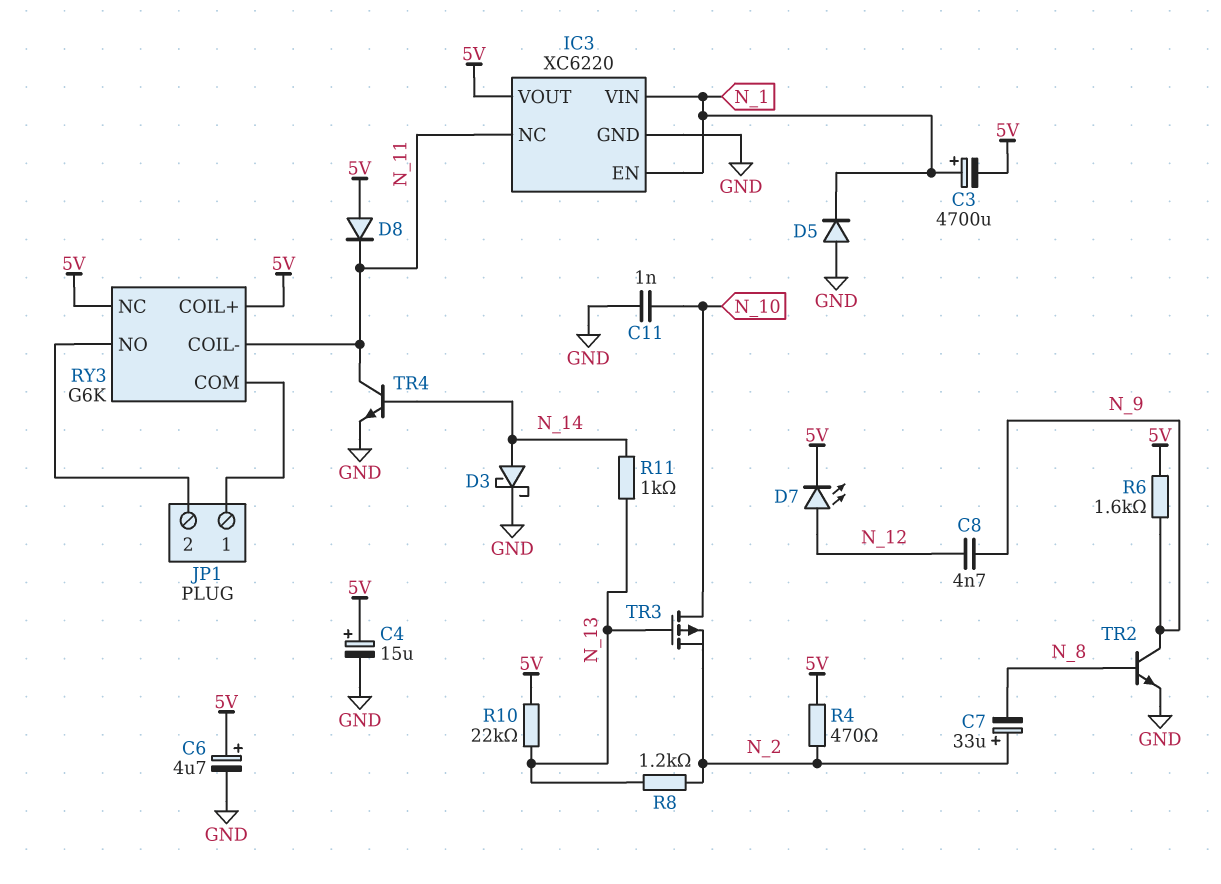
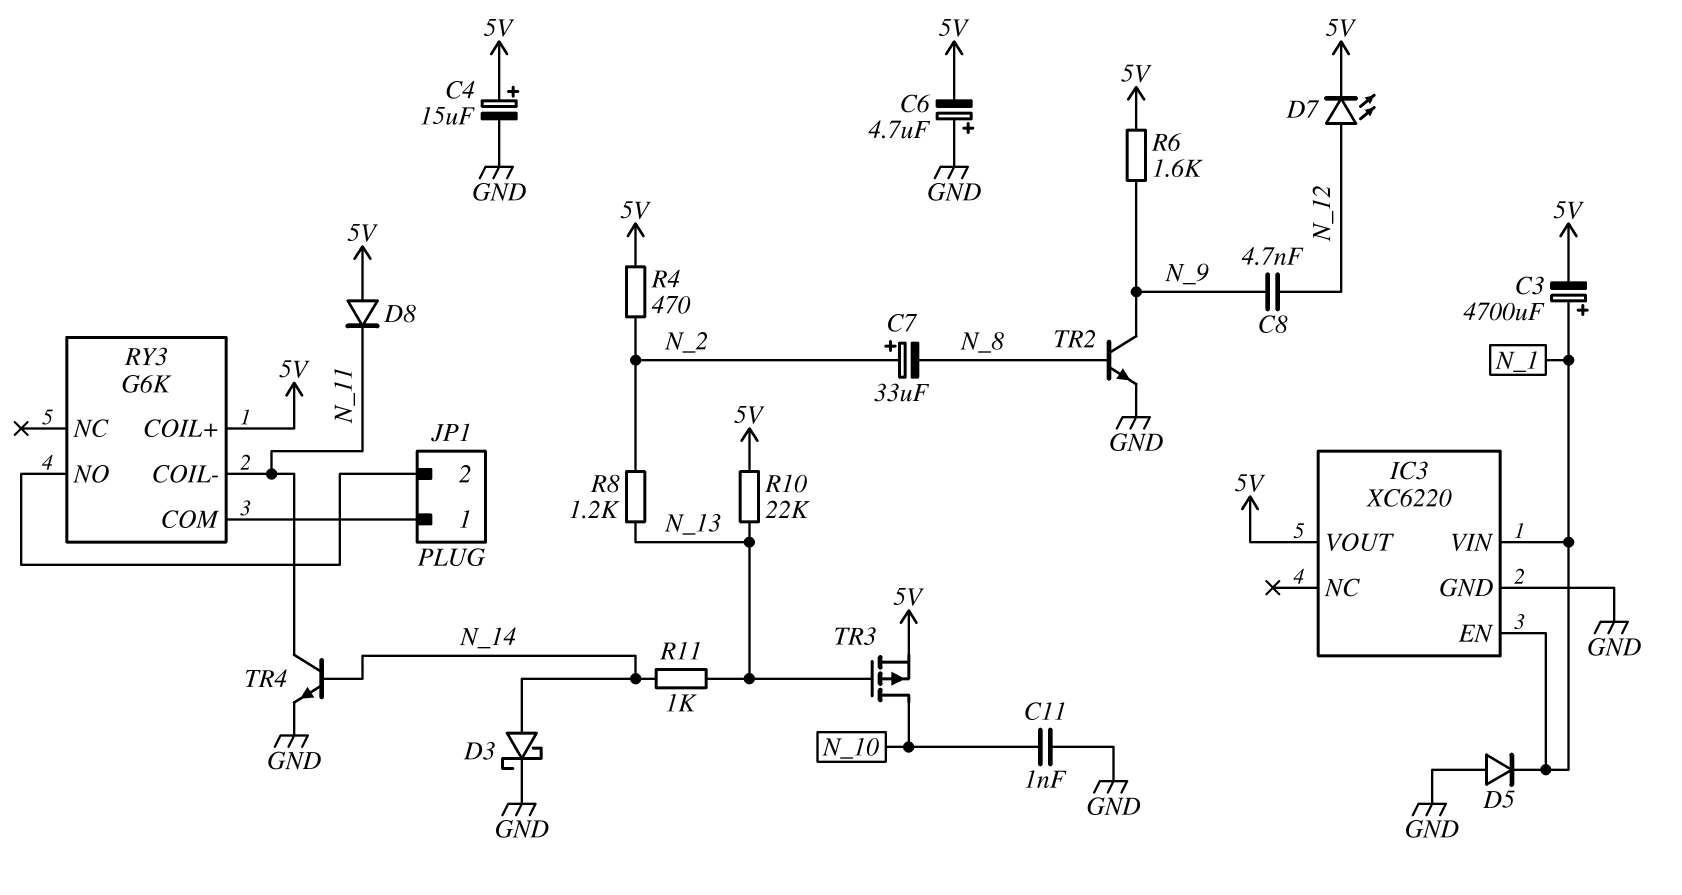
C6: 4.7uF (plus 5V, minus GND) -> 4.7uF (plus GND, minus 5V)
IC3 pin NC: N_11 -> none
RY3 pin NC: 5V -> none
TR3: PMOS (G N_13, D N_10, S N_2) -> PMOS (G N_13, D N_10, S 5V)

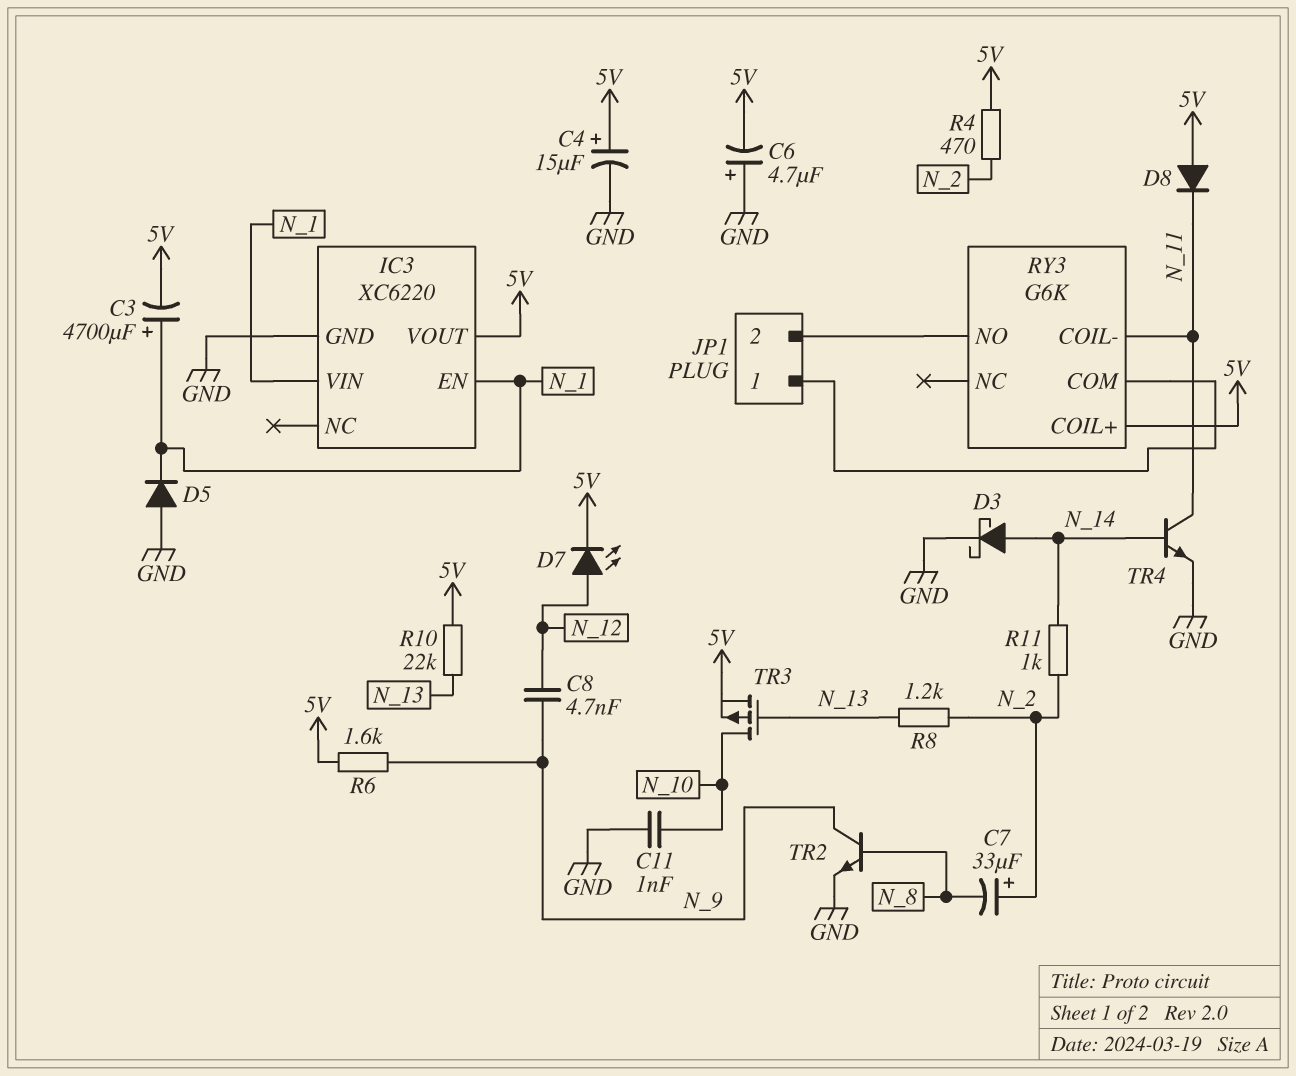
R11: 1k (N_13, N_14) -> 1k (N_2, N_14)

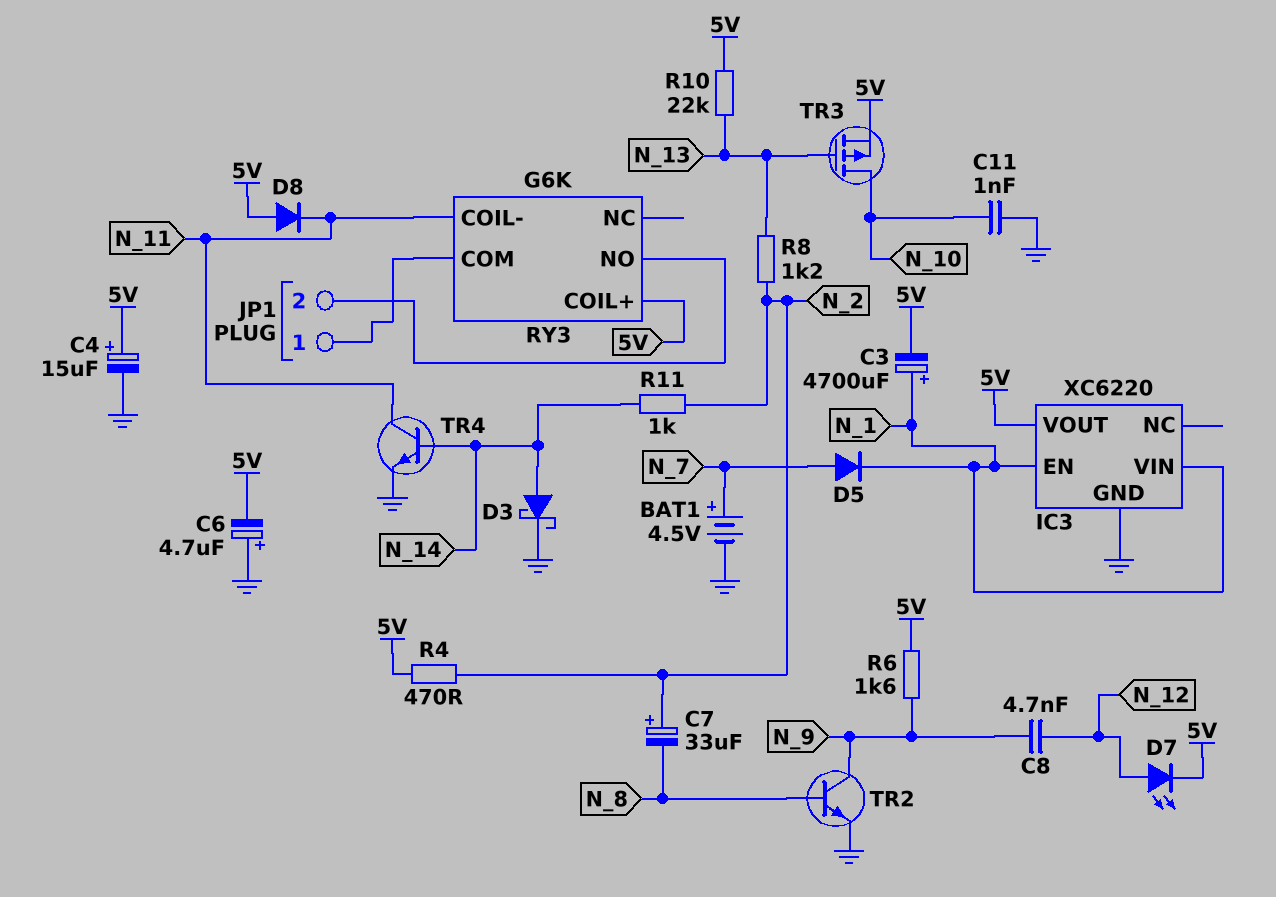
BAT1: none -> 4.5V (plus N_7, minus GND)
D5: diode (A GND, K N_1) -> diode (A N_7, K N_1)

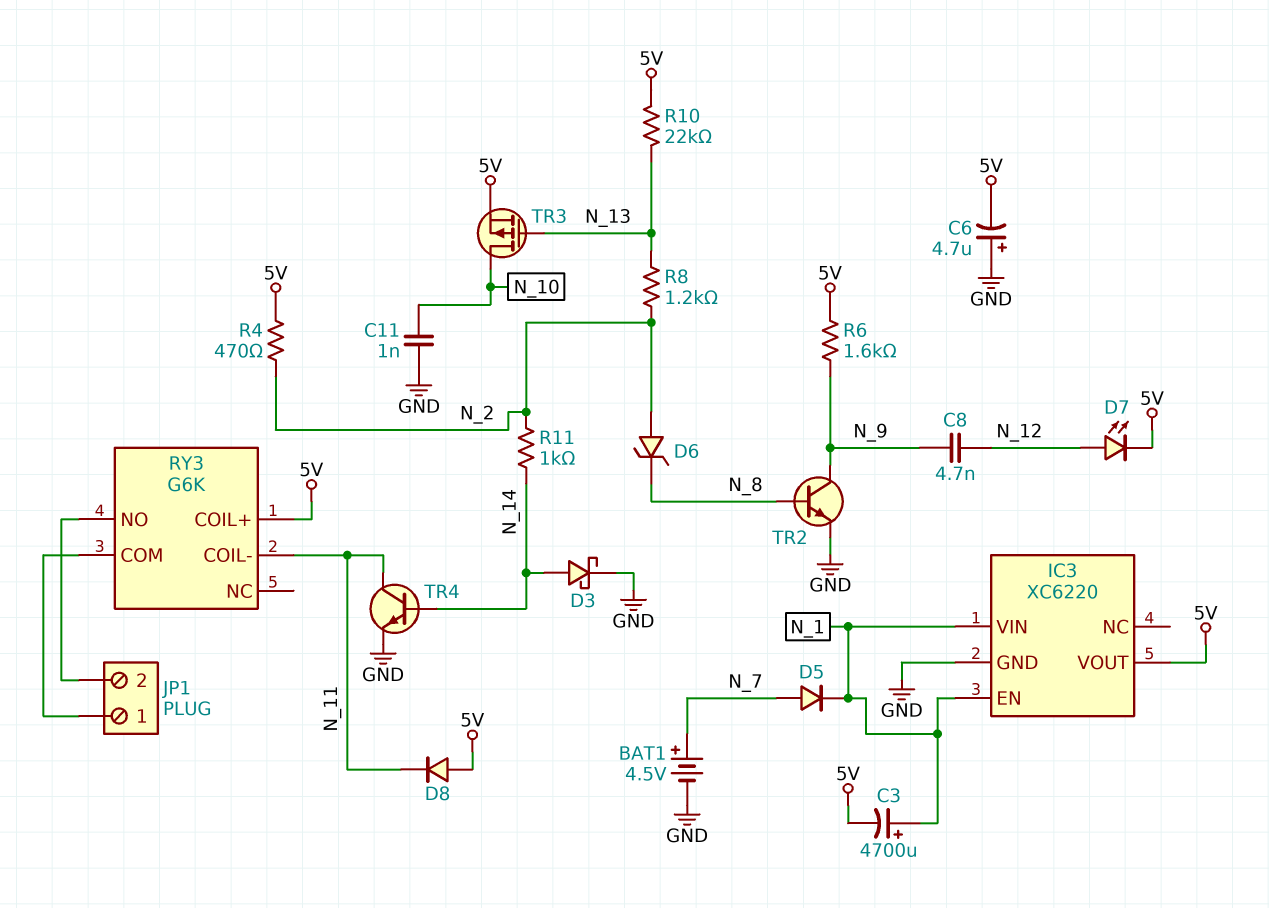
C4: 15uF (plus 5V, minus GND) -> none
C7: 33uF (plus N_2, minus N_8) -> none
D6: none -> zener (A N_2, K N_8)

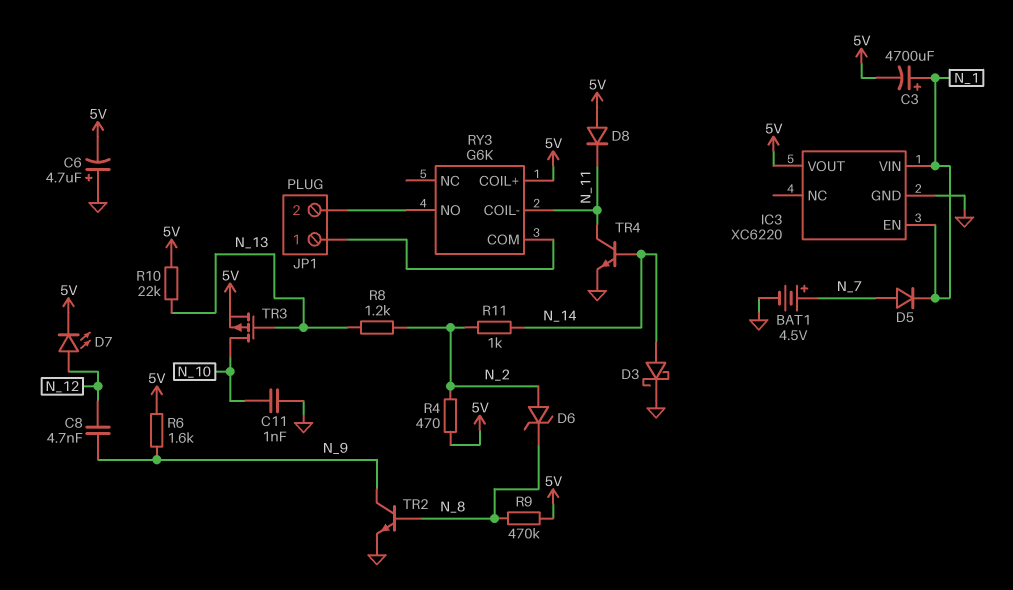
R9: none -> 470k (5V, N_8)

